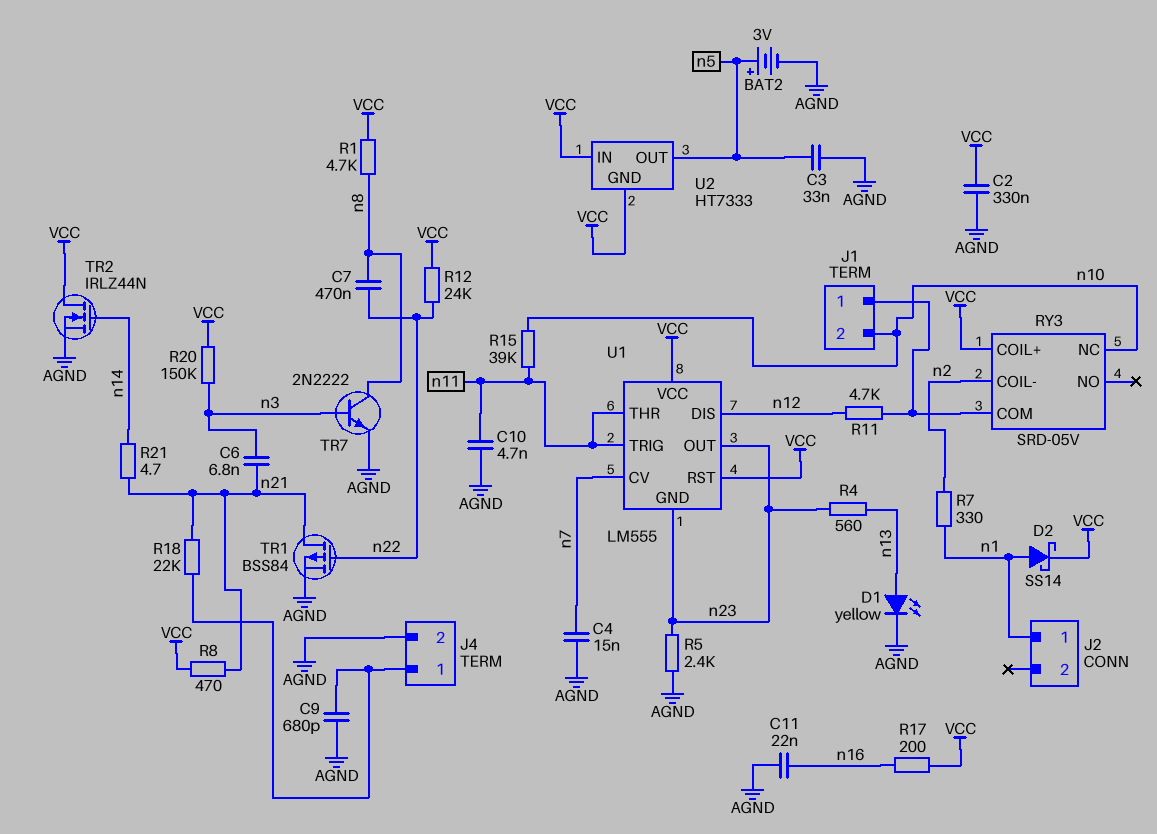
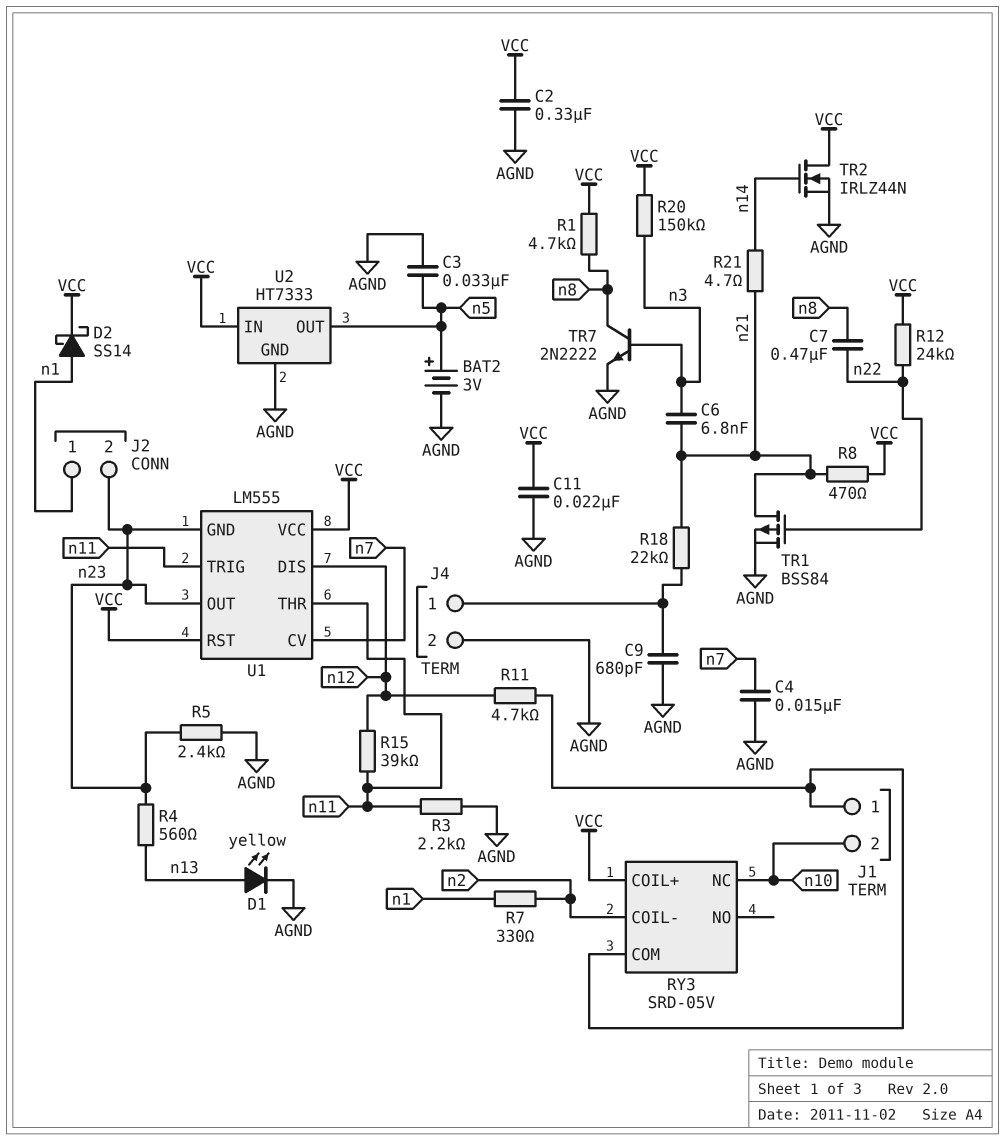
C10: 4.7nF (AGND, n11) -> none
C11: 22nF (AGND, n16) -> 22nF (AGND, VCC)
J2 pin 2: none -> n23
R3: none -> 2.2k (AGND, n11)
R15: 39k (n10, n11) -> 39k (n11, n12)
R17: 200 (VCC, n16) -> none
U2 pin GND: VCC -> AGND

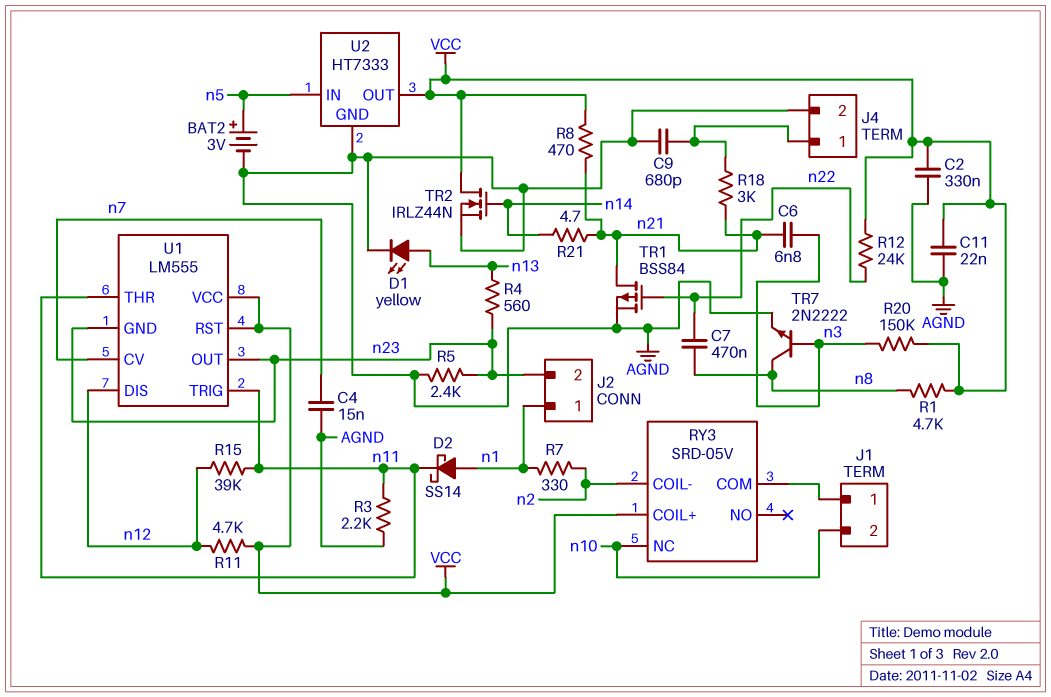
C3: 33nF (AGND, n5) -> none
D2: schottky SS14 (A n1, K VCC) -> schottky SS14 (A n1, K n11)
R11: 4.7k (J1/1, n12) -> 4.7k (VCC, n12)
R18: 22k (J4/1, n21) -> 3k (J4/1, n21)
U2 pin IN: VCC -> n5
U2 pin OUT: n5 -> VCC

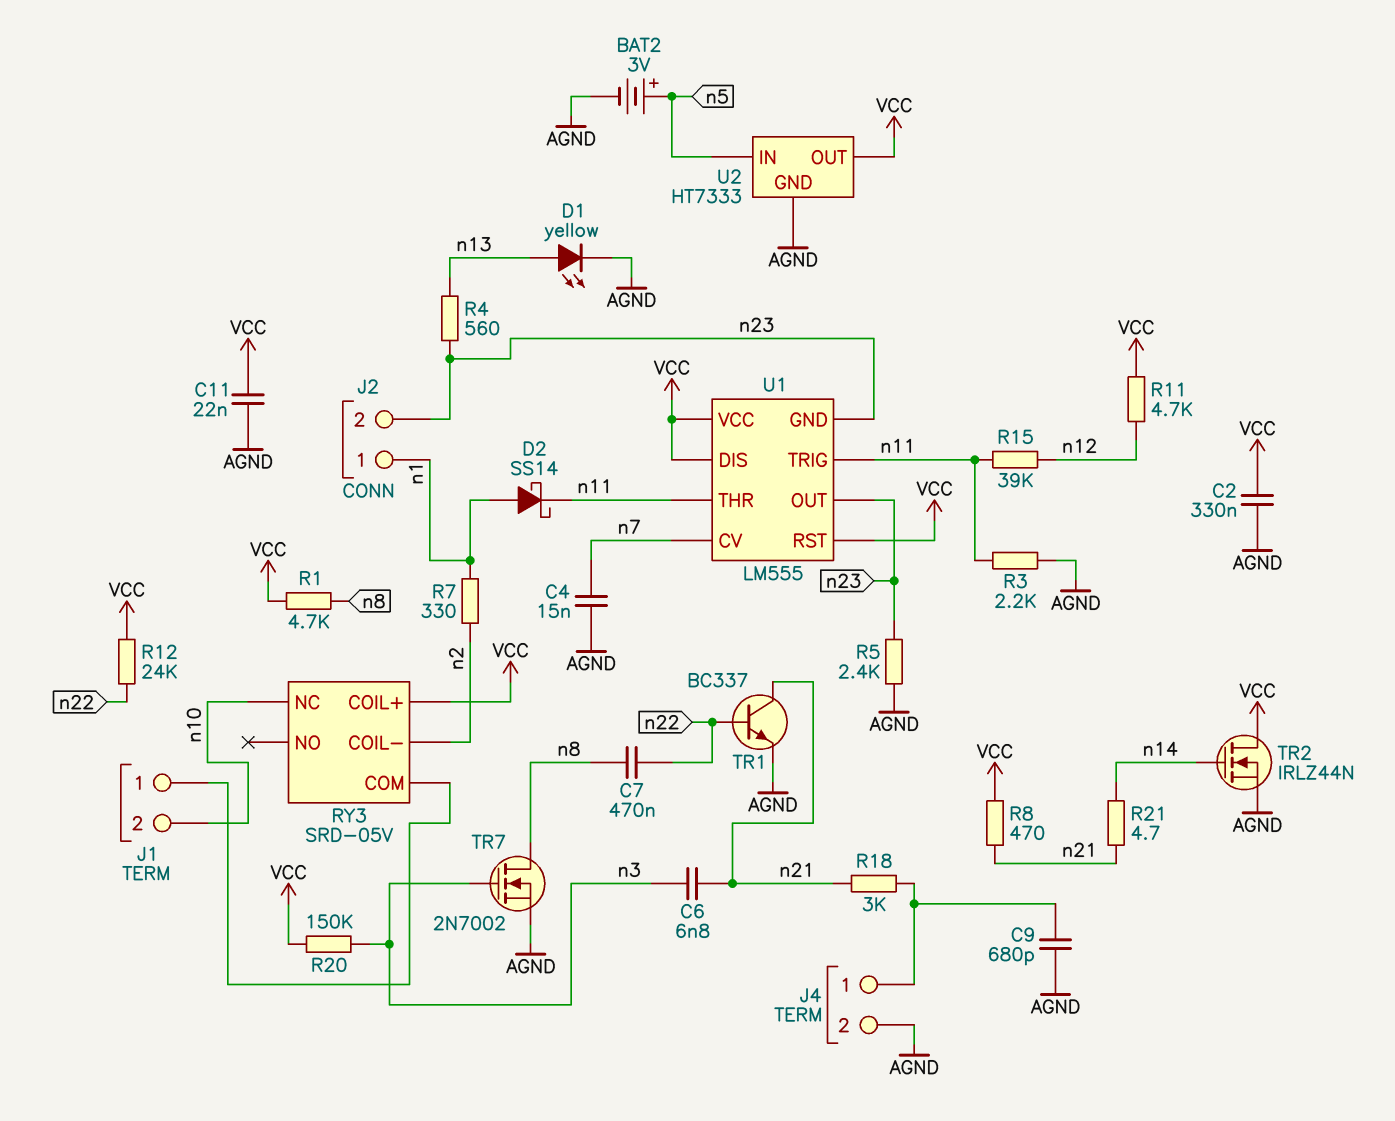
TR1: PMOS BSS84 (G n22, D n21, S AGND) -> NPN BC337 (B n22, C n21, E AGND)
TR7: NPN 2N2222 (B n3, C n8, E AGND) -> NMOS 2N7002 (G n3, D n8, S AGND)
U1 pin DIS: n12 -> VCC

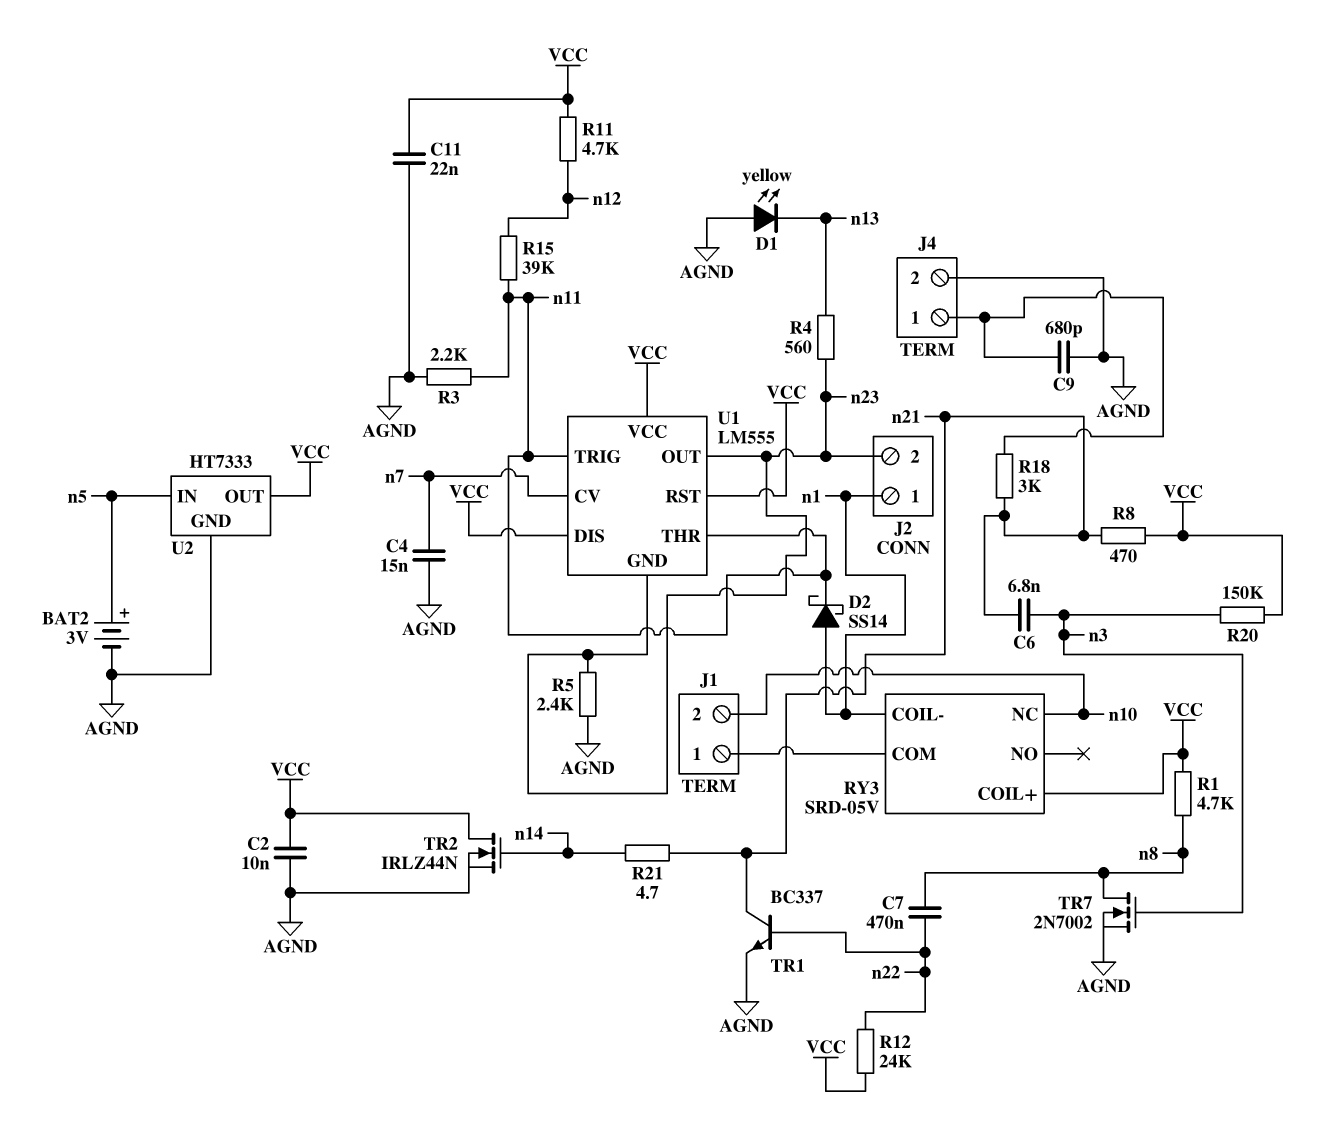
C2: 330nF (AGND, VCC) -> 10nF (AGND, VCC)
D1: LED yellow (A n13, K AGND) -> LED yellow (A AGND, K n13)
R7: 330 (n1, n2) -> none
RY3 pin COIL-: n2 -> n1

